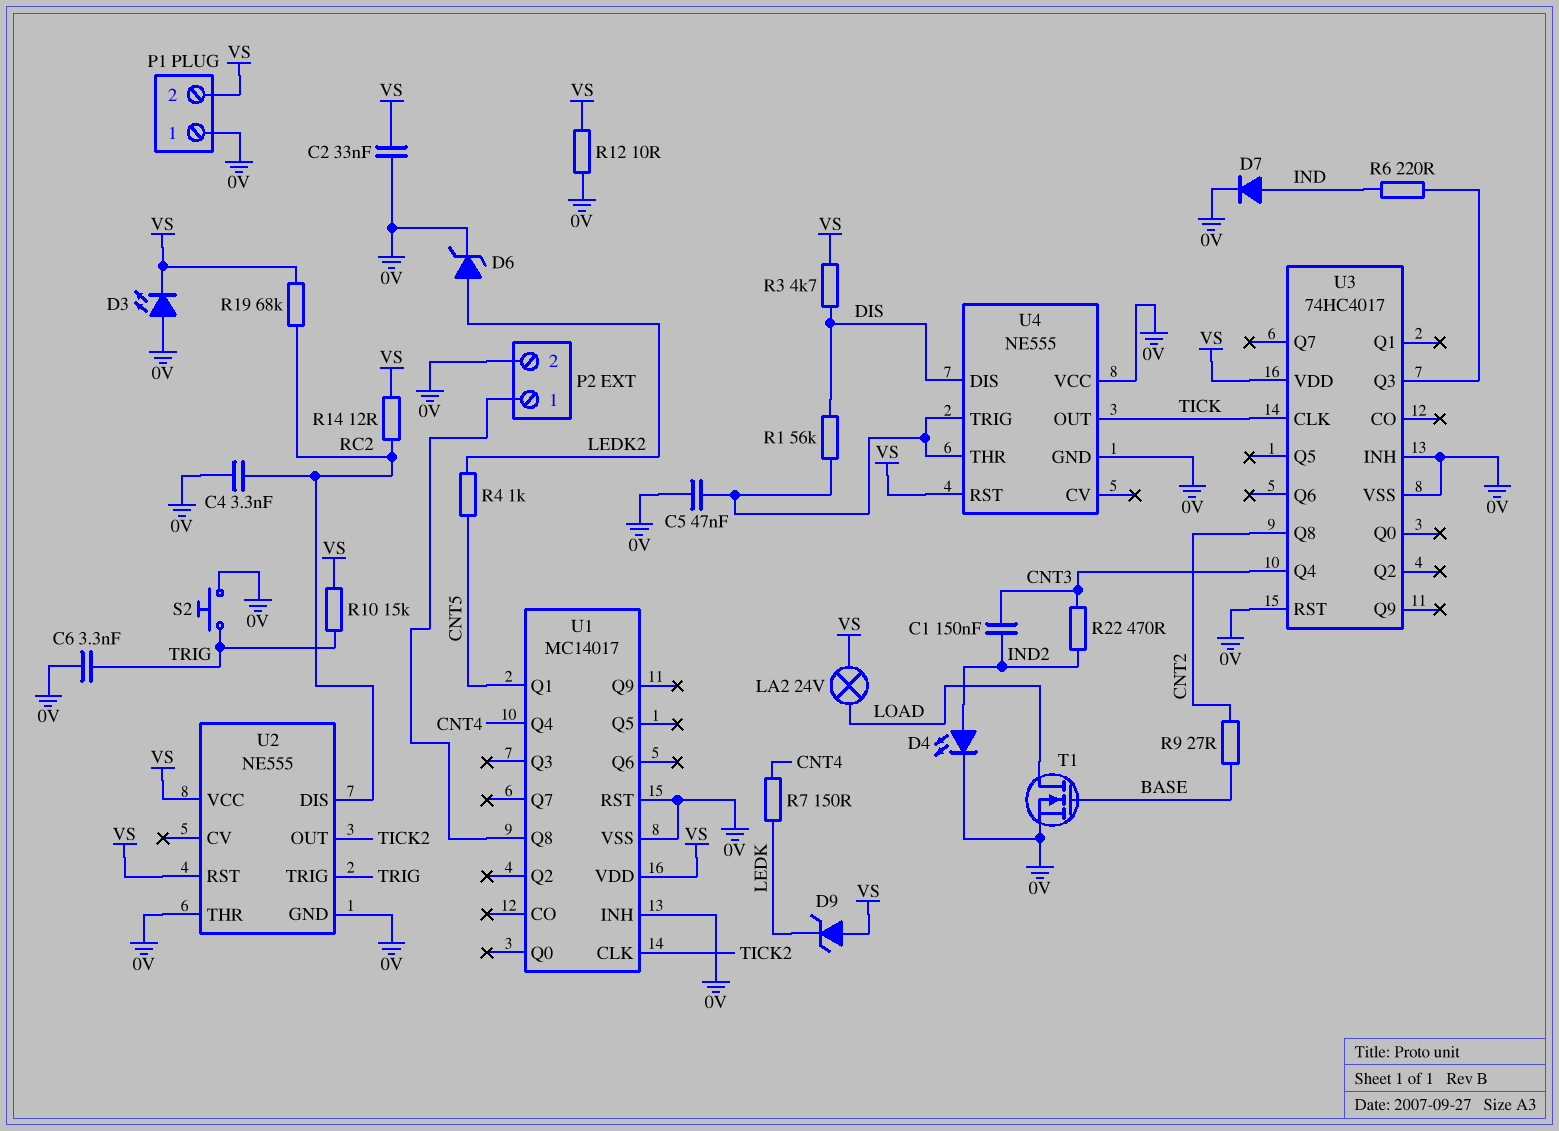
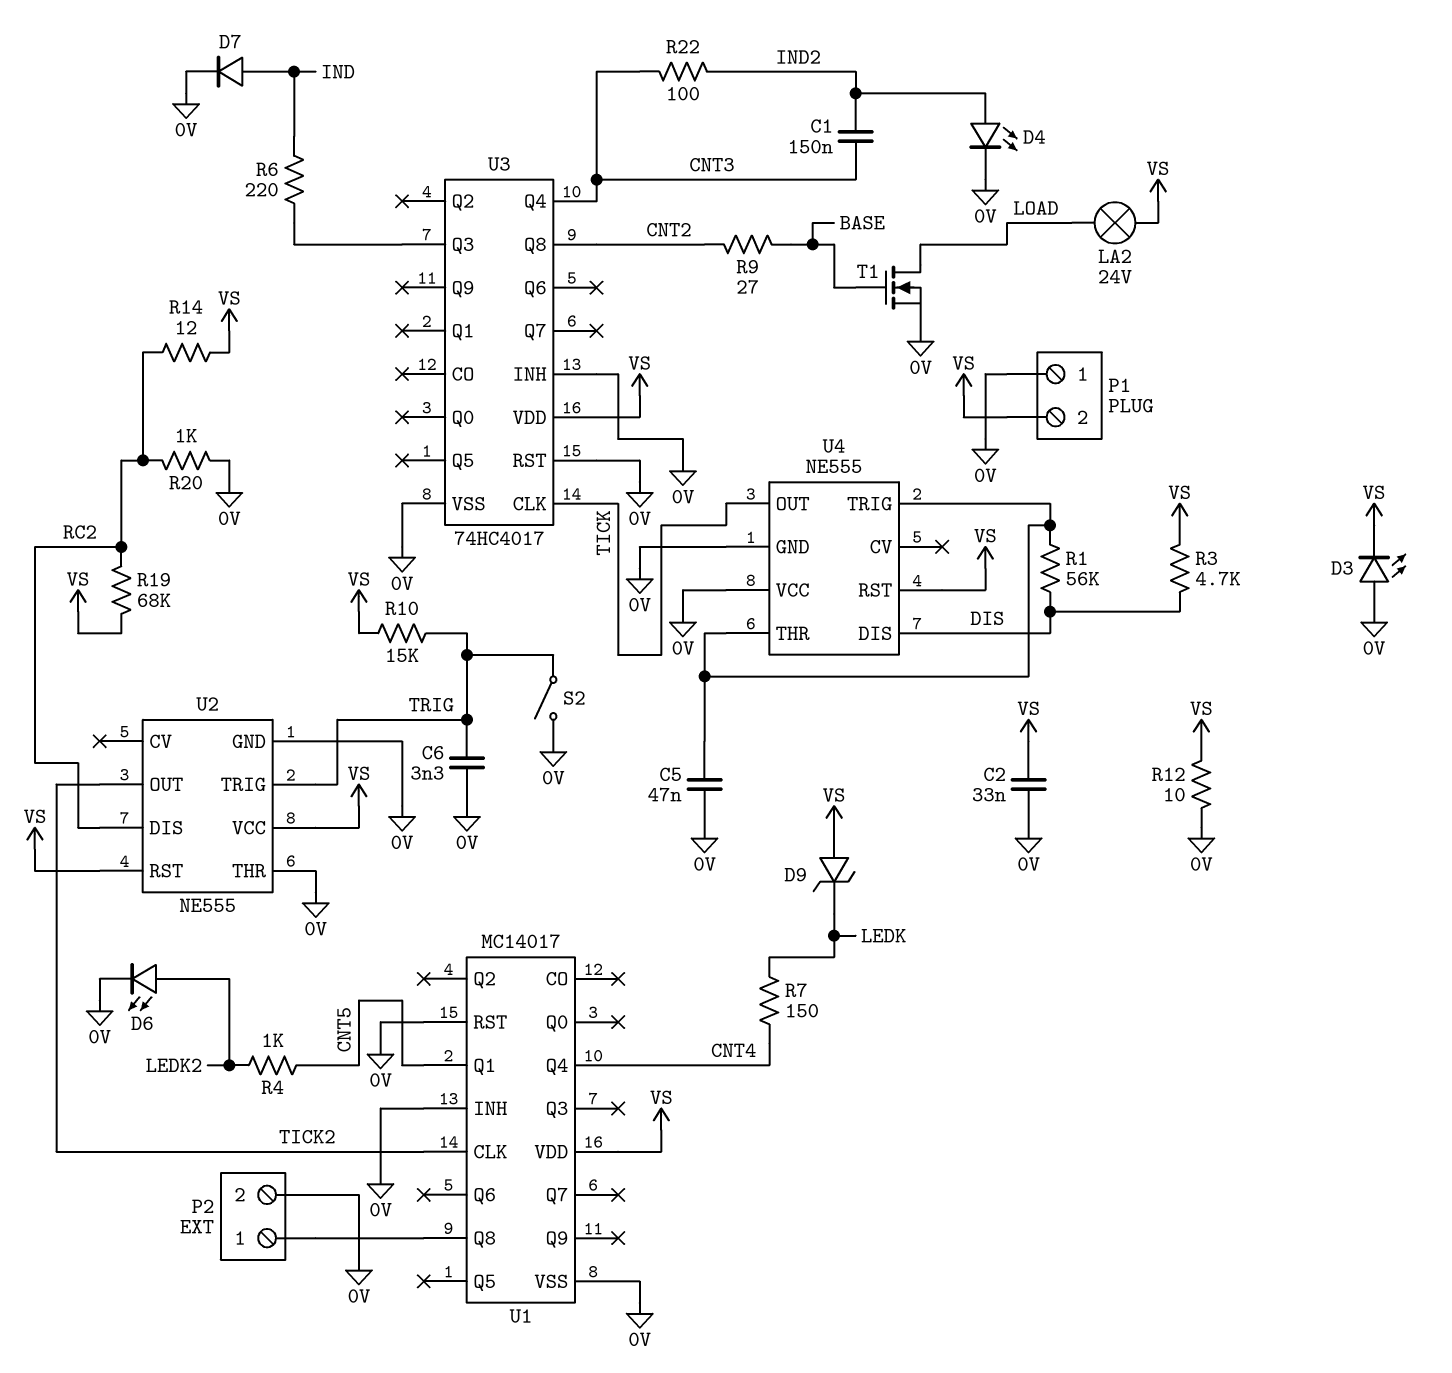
C4: 3.3nF (0V, RC2) -> none
D6: zener (A LEDK2, K 0V) -> LED (A LEDK2, K 0V)
R20: none -> 1k (0V, RC2)
R22: 470 (CNT3, IND2) -> 100 (CNT3, IND2)
S2: button (0V, TRIG) -> switch (0V, TRIG)

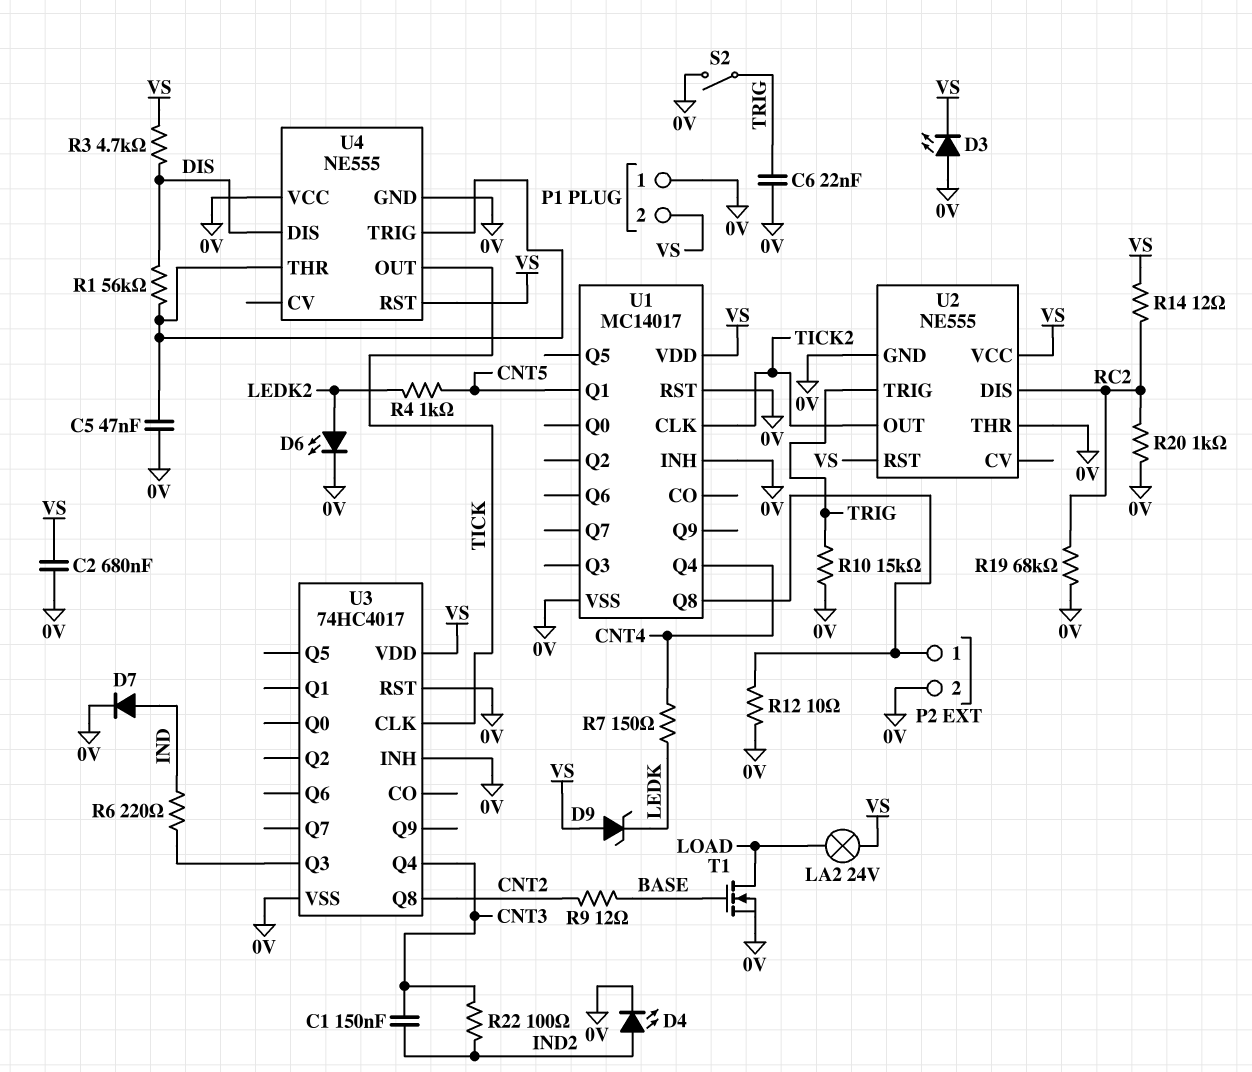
C2: 33nF (0V, VS) -> 680nF (0V, VS)
C6: 3.3nF (0V, TRIG) -> 22nF (0V, TRIG)
R9: 27 (BASE, CNT2) -> 12 (BASE, CNT2)
R10: 15k (TRIG, VS) -> 15k (0V, TRIG)
R12: 10 (0V, VS) -> 10 (0V, P2/1)
R19: 68k (RC2, VS) -> 68k (0V, RC2)

